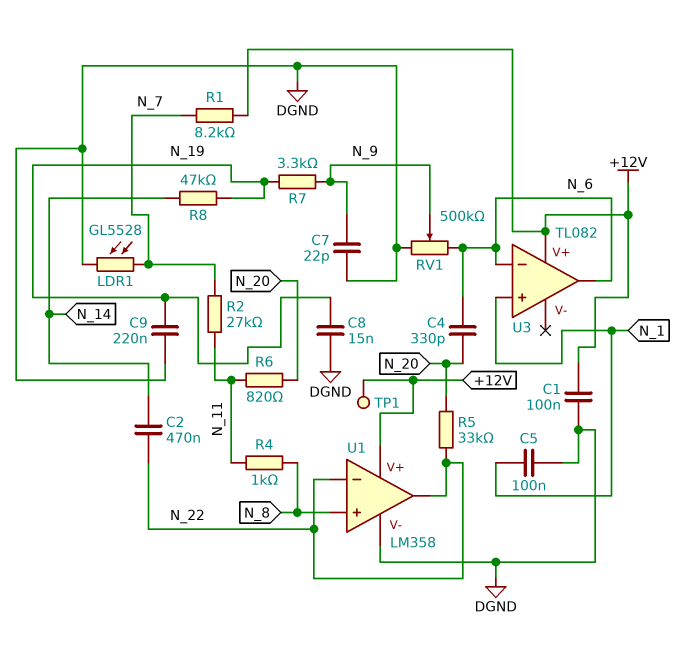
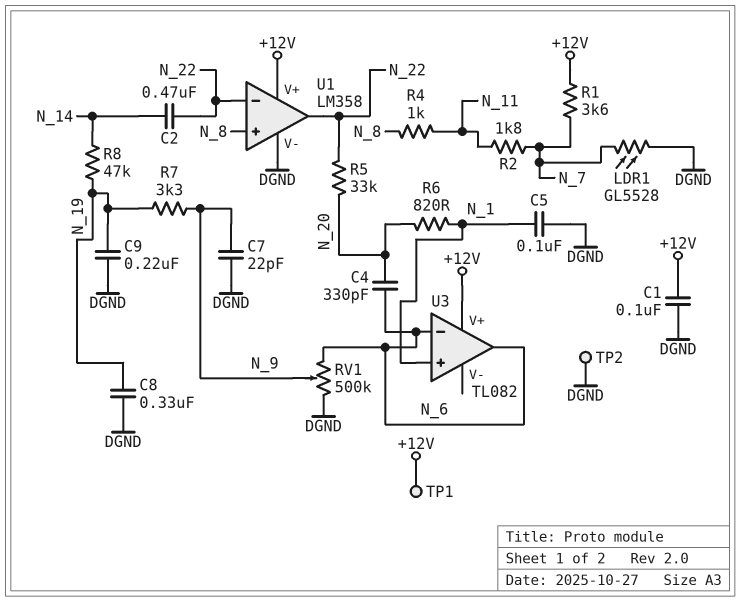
C8: 15nF (DGND, N_19) -> 330nF (DGND, N_19)
R1: 8.2k (+12V, N_7) -> 3.6k (+12V, N_7)
R2: 27k (N_7, N_11) -> 1.8k (N_7, N_11)
R6: 820 (N_11, N_20) -> 820 (N_1, N_20)
TP2: none -> test point (DGND)

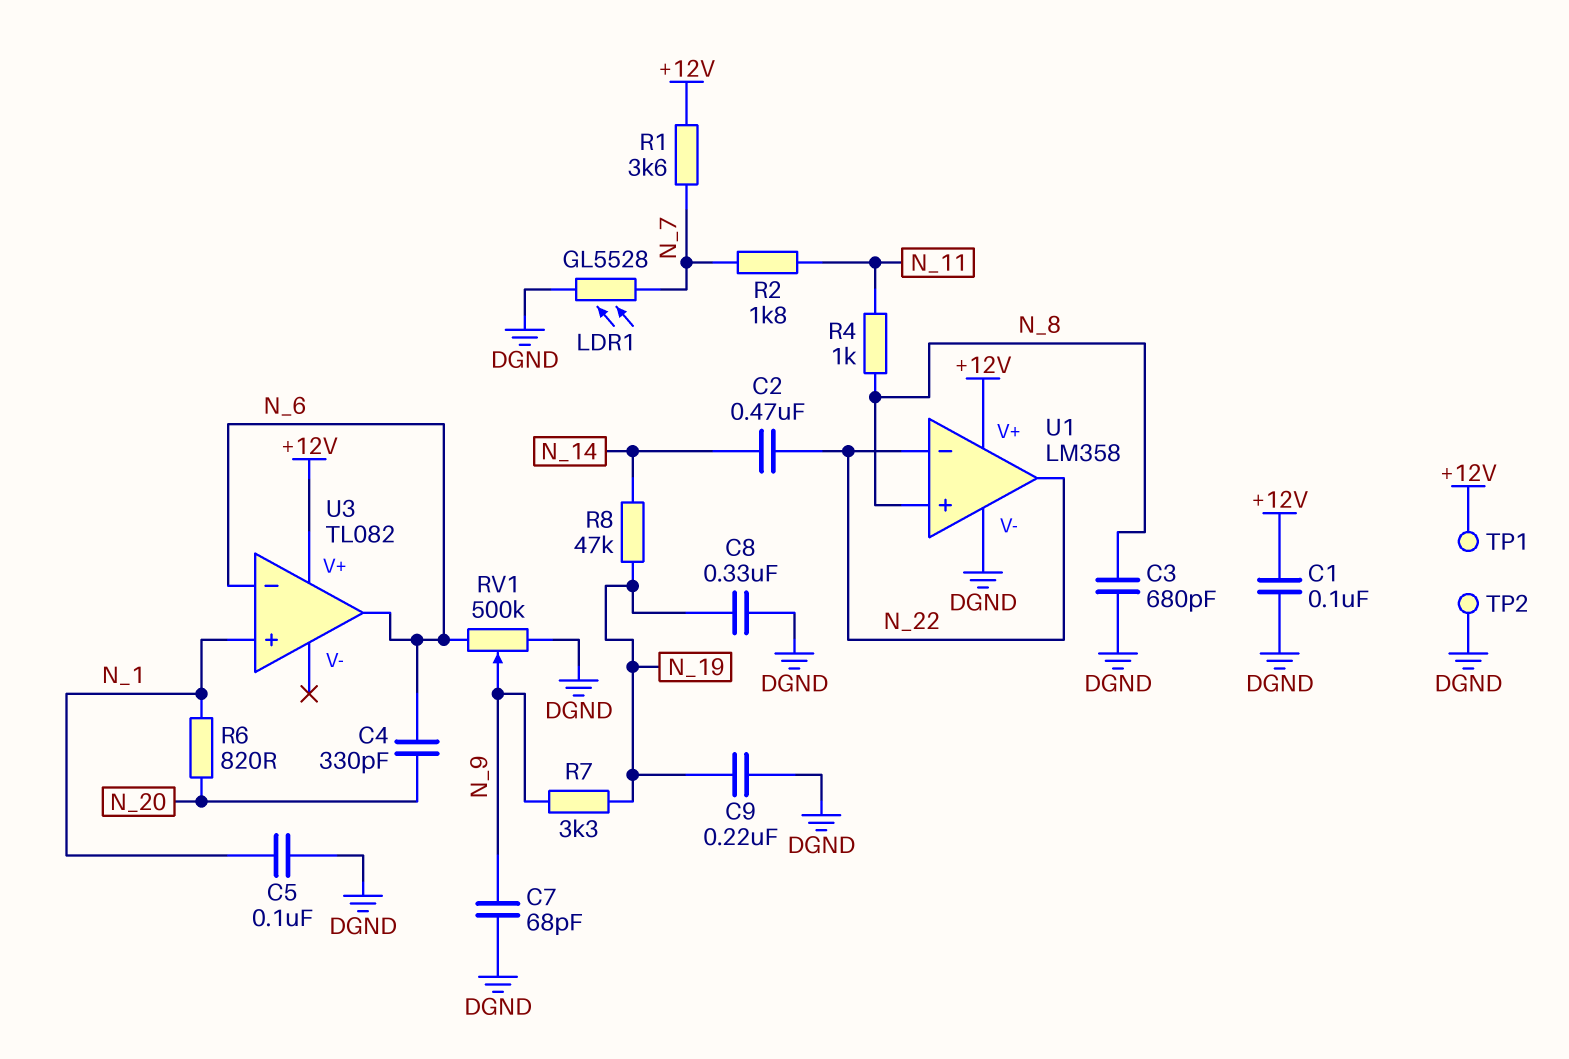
C3: none -> 680pF (DGND, N_8)
C7: 22pF (DGND, N_9) -> 68pF (DGND, N_9)
R5: 33k (N_20, N_22) -> none

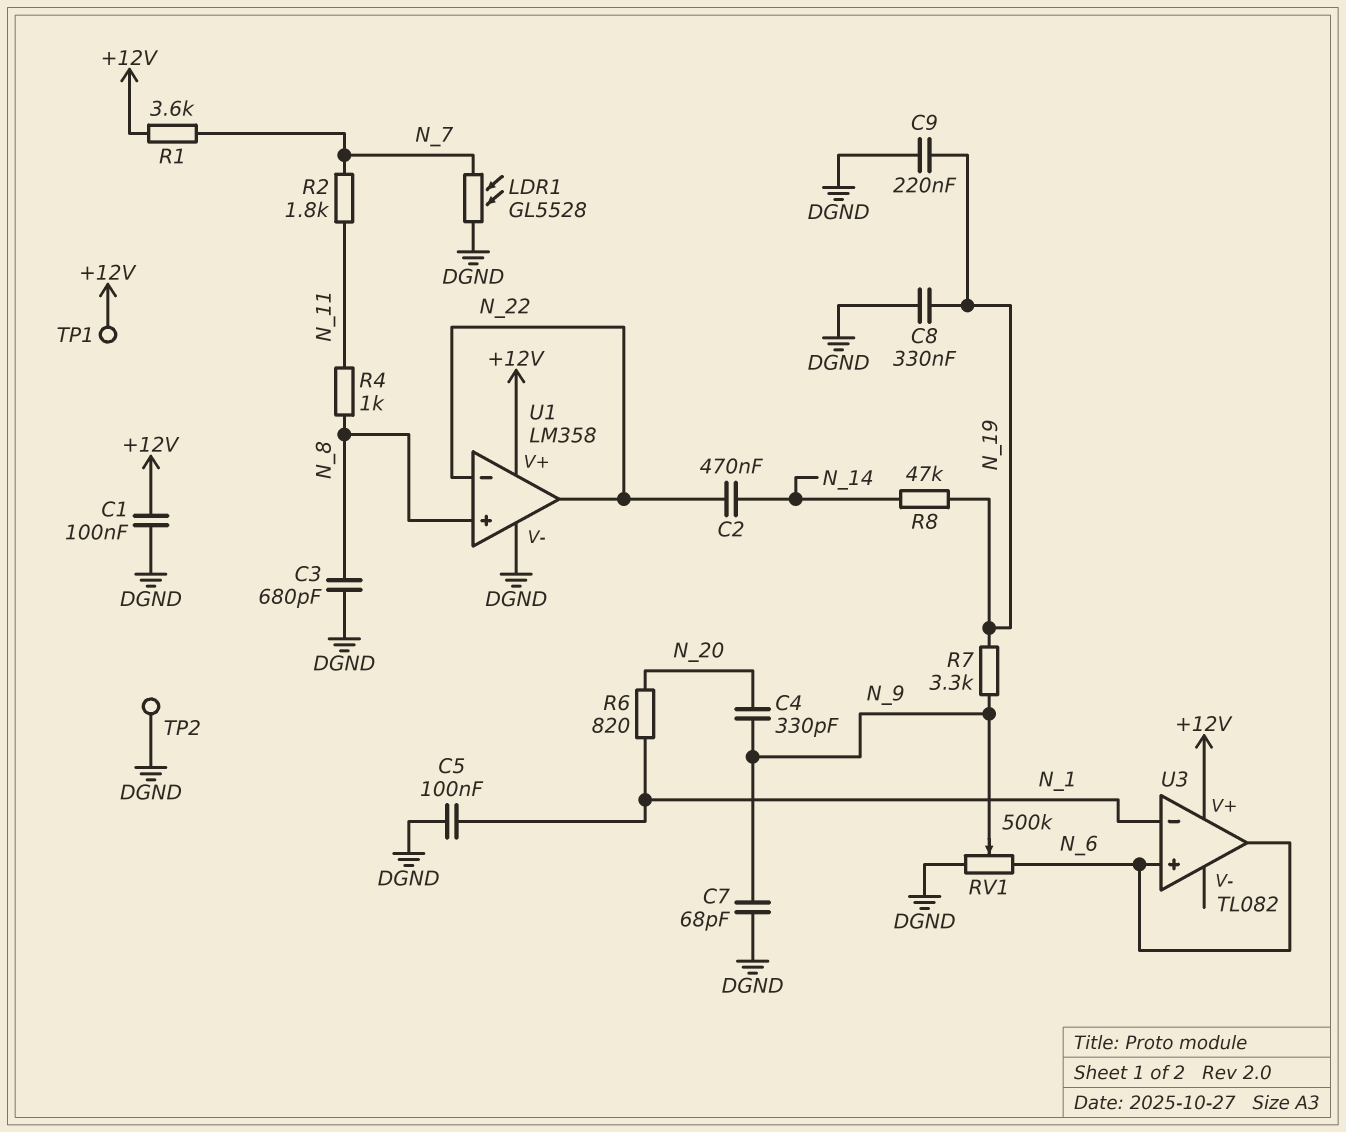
C4: 330pF (N_6, N_20) -> 330pF (N_9, N_20)
U3 pin in+: N_1 -> N_6
U3 pin in-: N_6 -> N_1

